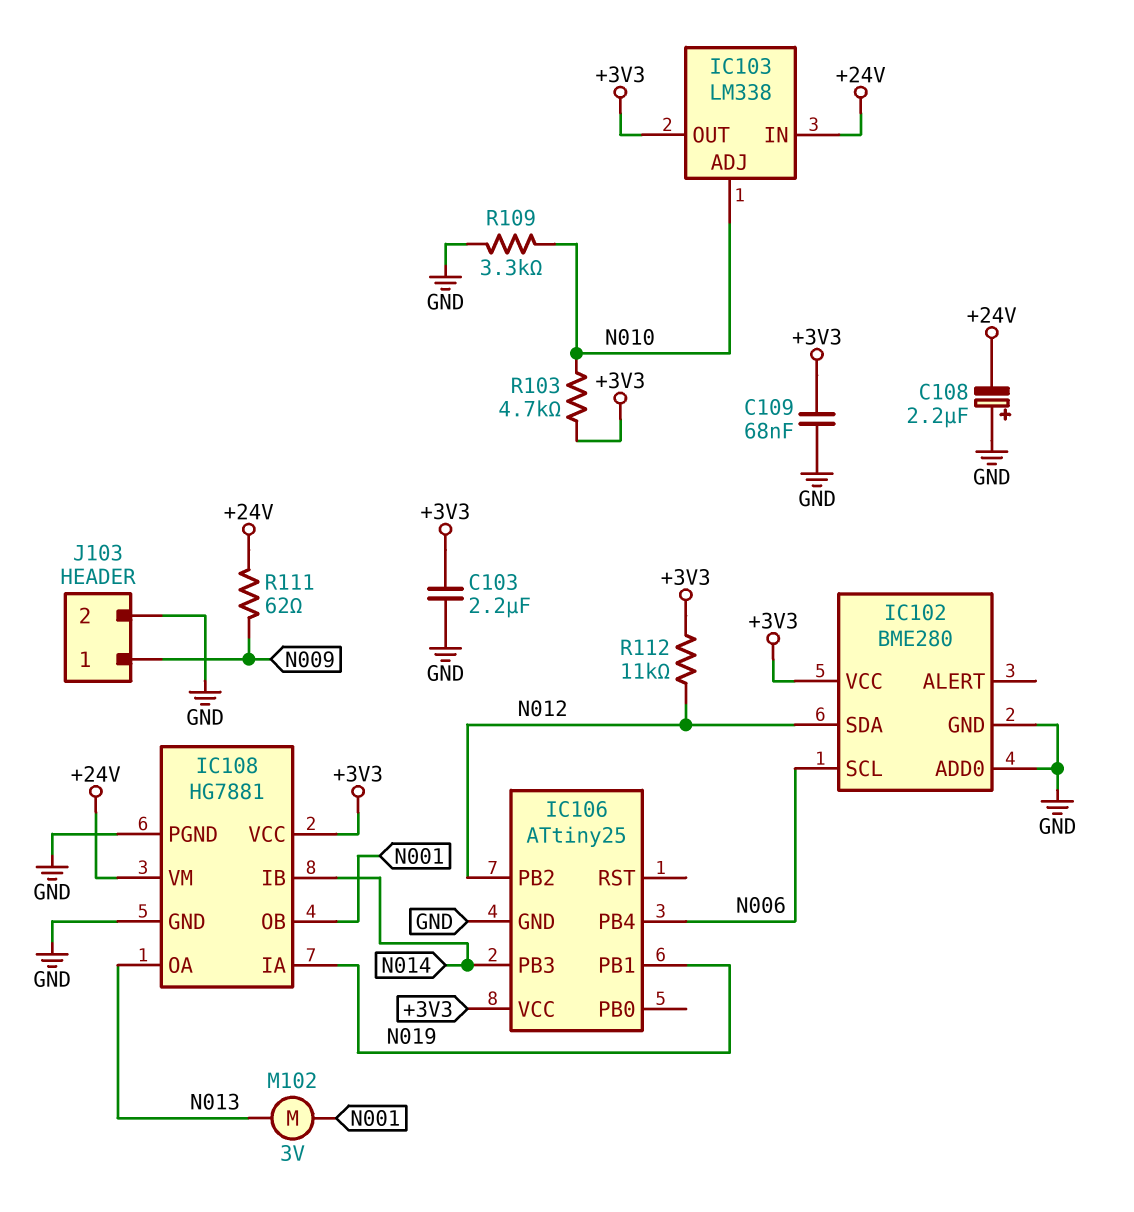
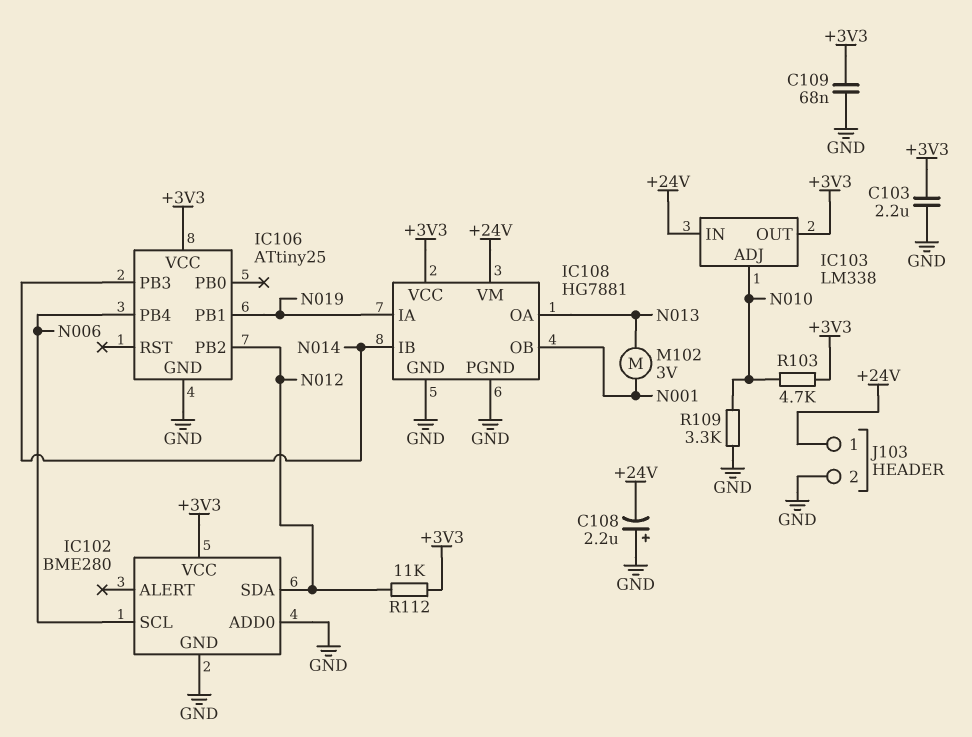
J103 pin 1: N009 -> +24V
R111: 62 (+24V, N009) -> none

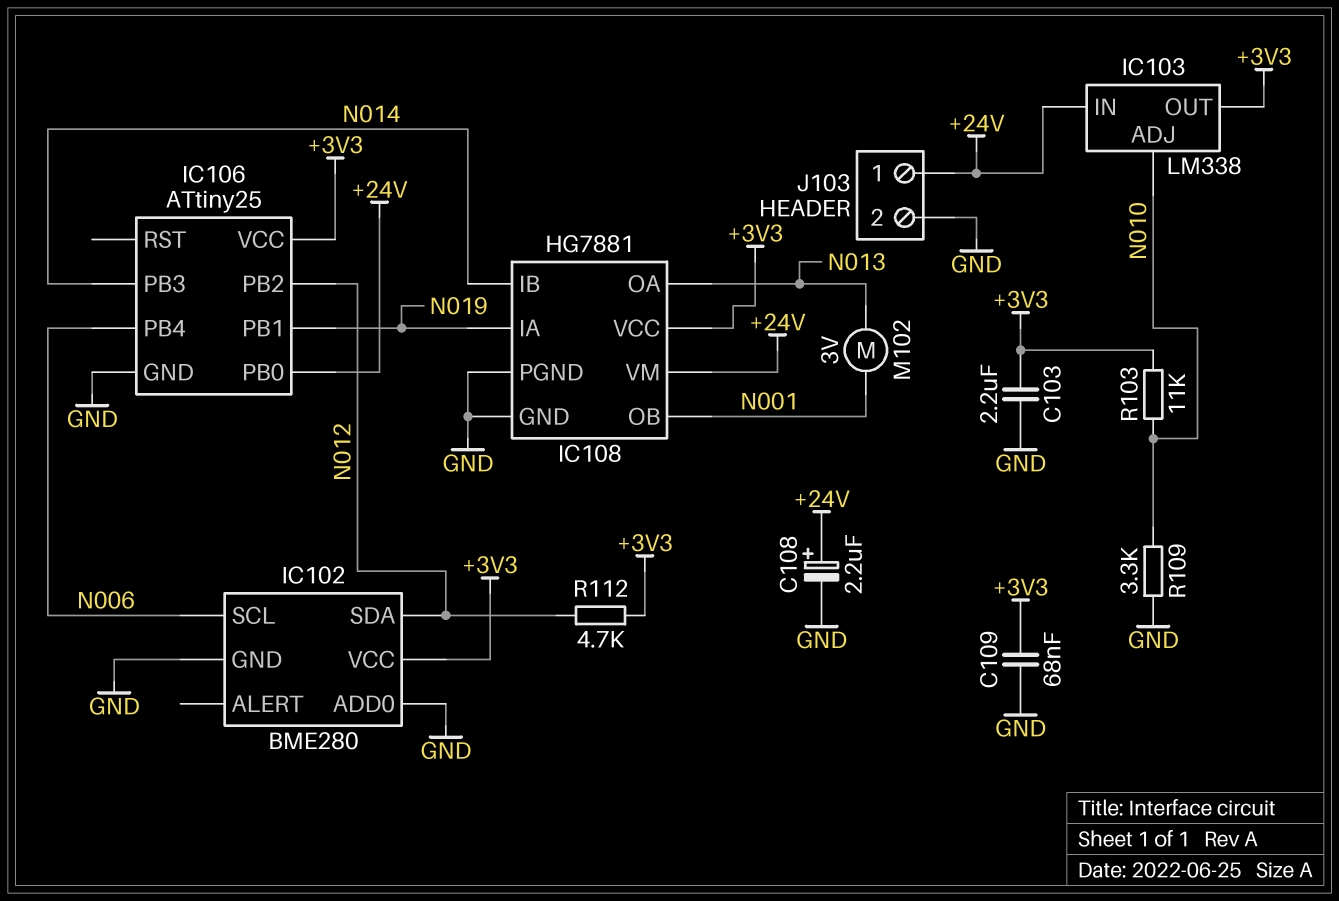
C108: 2.2uF (plus GND, minus +24V) -> 2.2uF (plus +24V, minus GND)
IC106 pin PB0: none -> +24V
R103: 4.7k (+3V3, N010) -> 11k (+3V3, N010)
R112: 11k (+3V3, N012) -> 4.7k (+3V3, N012)

